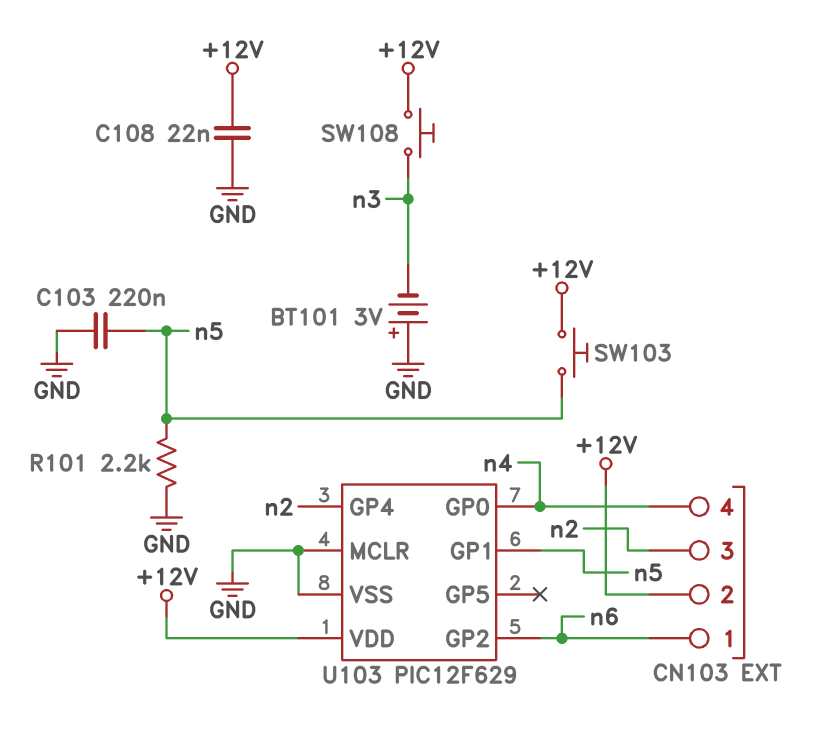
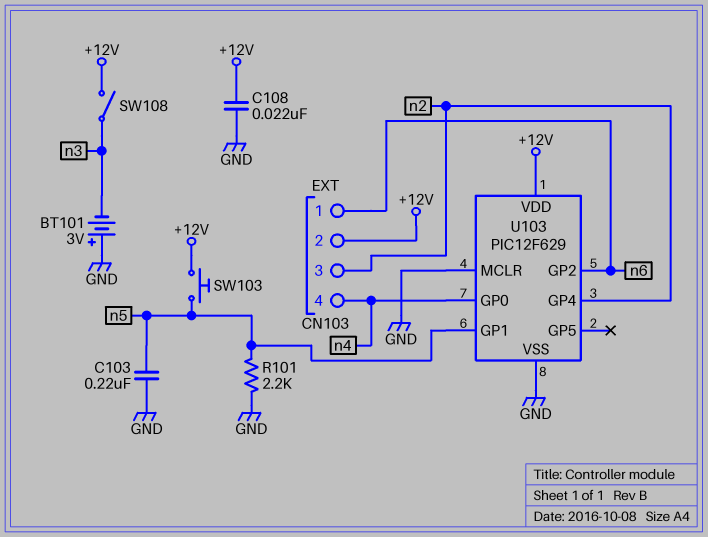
SW108: button (+12V, n3) -> switch (+12V, n3)

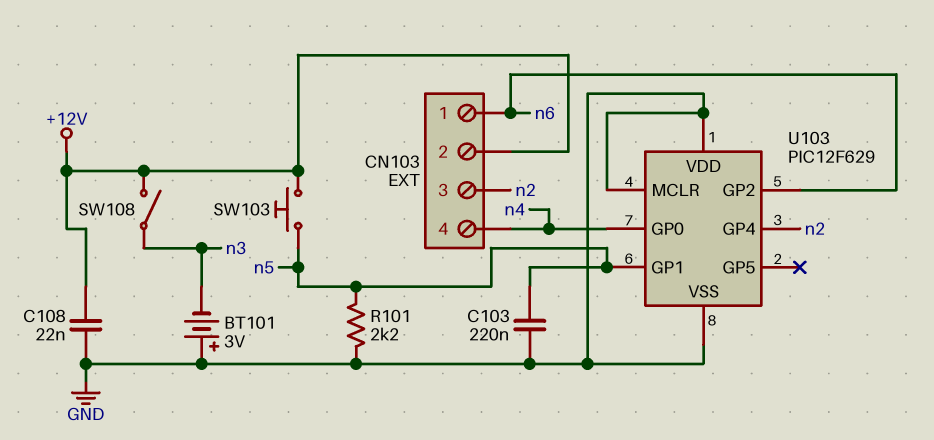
U103 pin VDD: +12V -> GND

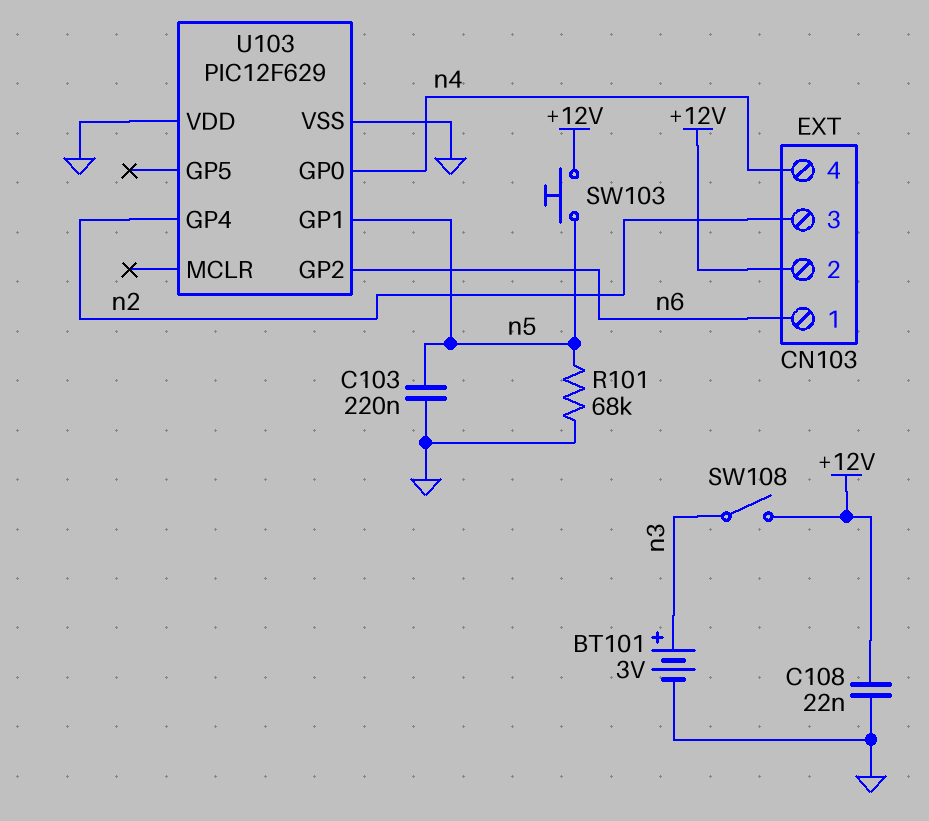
BT101: 3V (plus GND, minus n3) -> 3V (plus n3, minus GND)
R101: 2.2k (GND, n5) -> 68k (GND, n5)
U103 pin MCLR: GND -> none

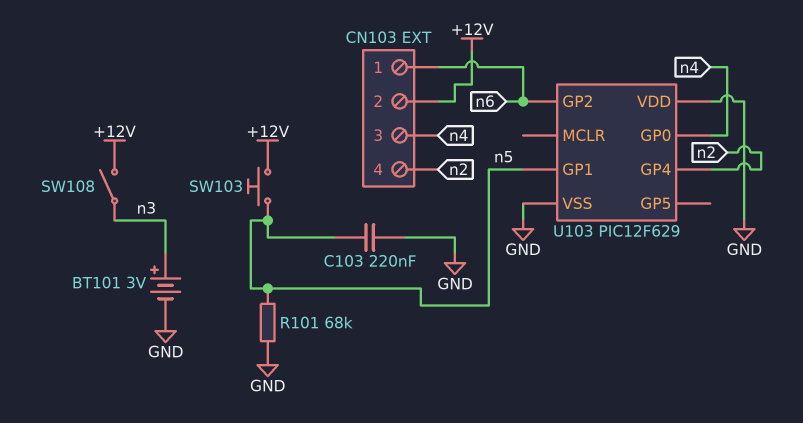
C108: 22nF (+12V, GND) -> none
CN103 pin 3: n2 -> n4
CN103 pin 4: n4 -> n2

